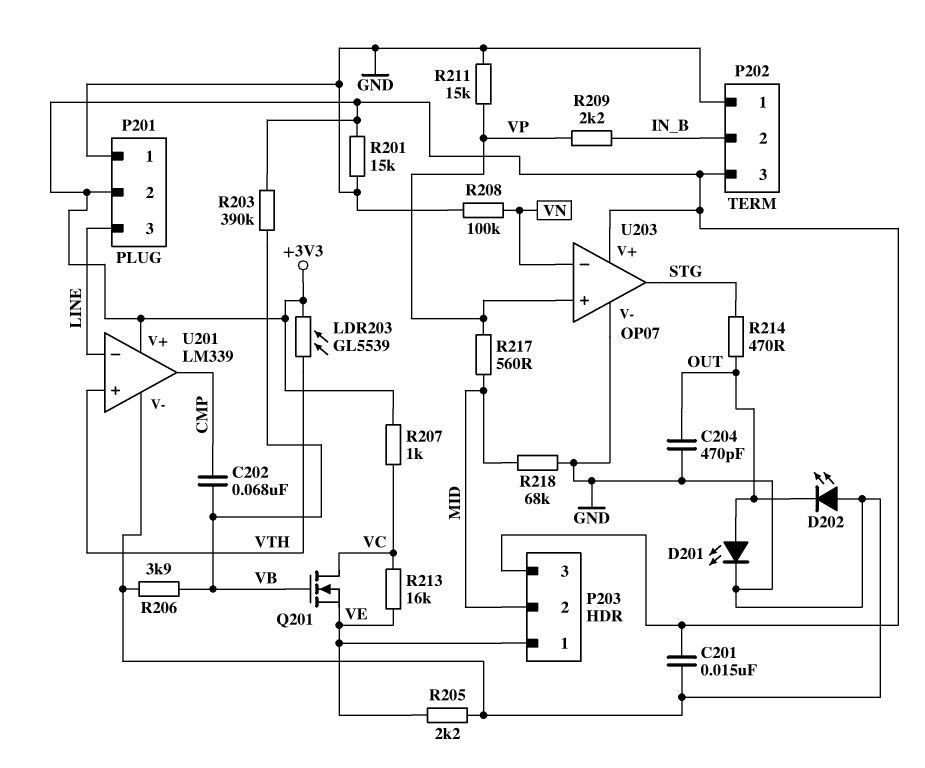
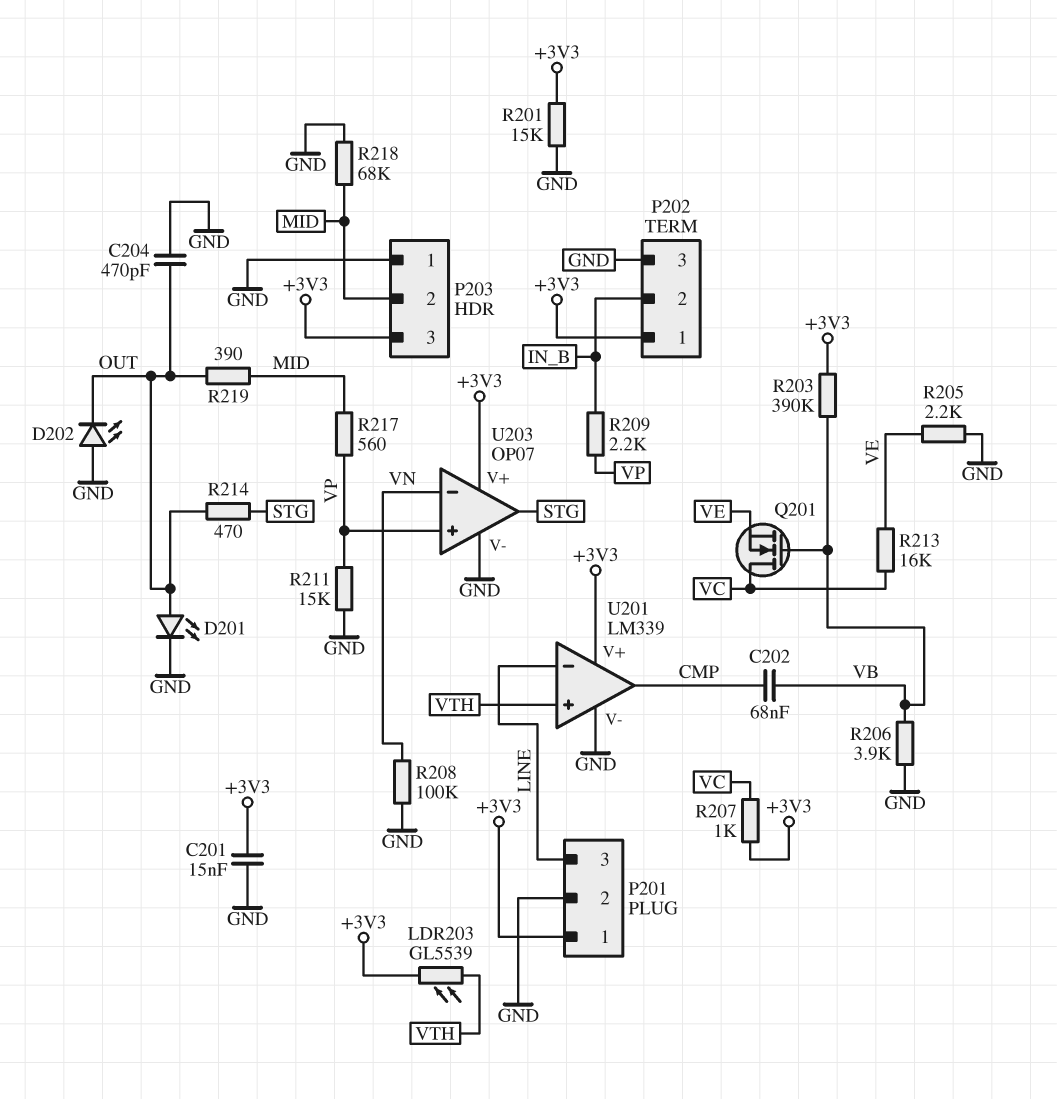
P201 pin 1: GND -> +3V3
P201 pin 2: +3V3 -> GND
P202 pin 1: GND -> +3V3
P202 pin 3: +3V3 -> GND
P203 pin 1: VE -> GND
R219: none -> 390 (MID, OUT)

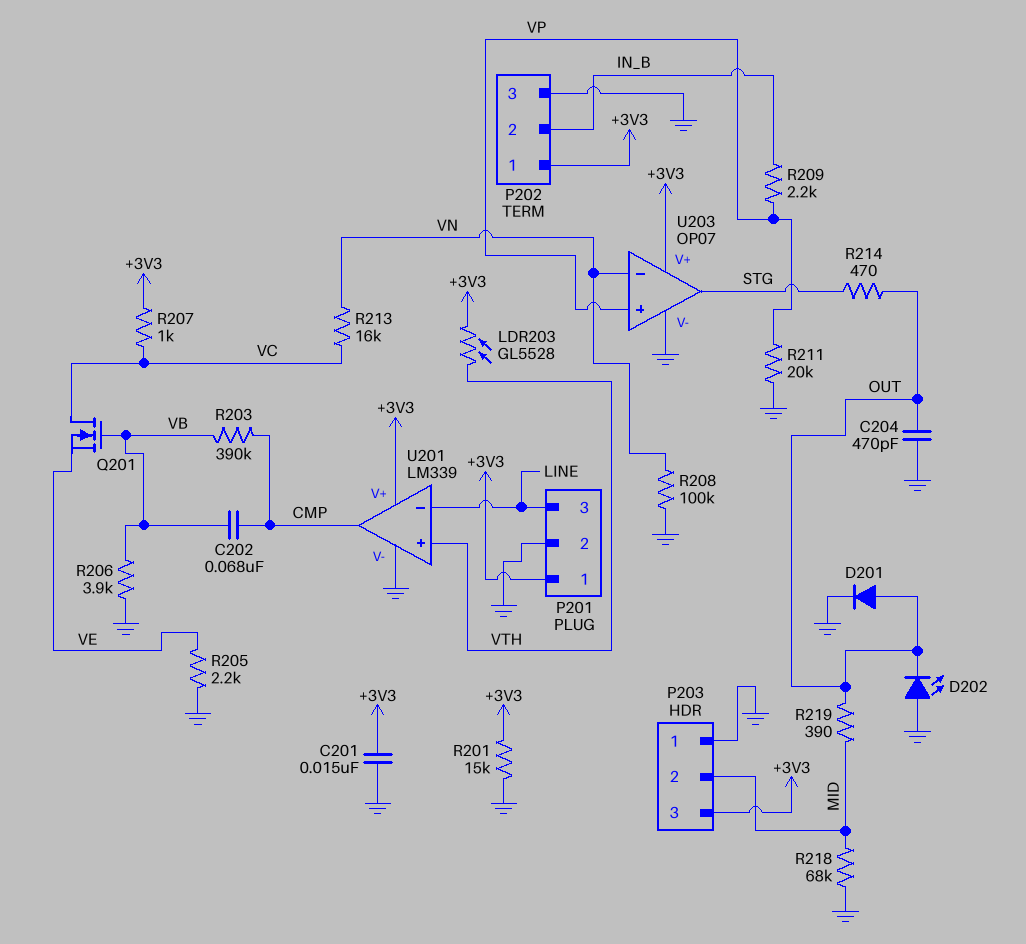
D201: LED (A OUT, K GND) -> diode (A OUT, K GND)
LDR203: GL5539 (+3V3, VTH) -> GL5528 (+3V3, VTH)
R203: 390k (+3V3, VB) -> 390k (CMP, VB)
R211: 15k (GND, VP) -> 20k (GND, VP)
R213: 16k (VC, VE) -> 16k (VC, VN)
R217: 560 (MID, VP) -> none

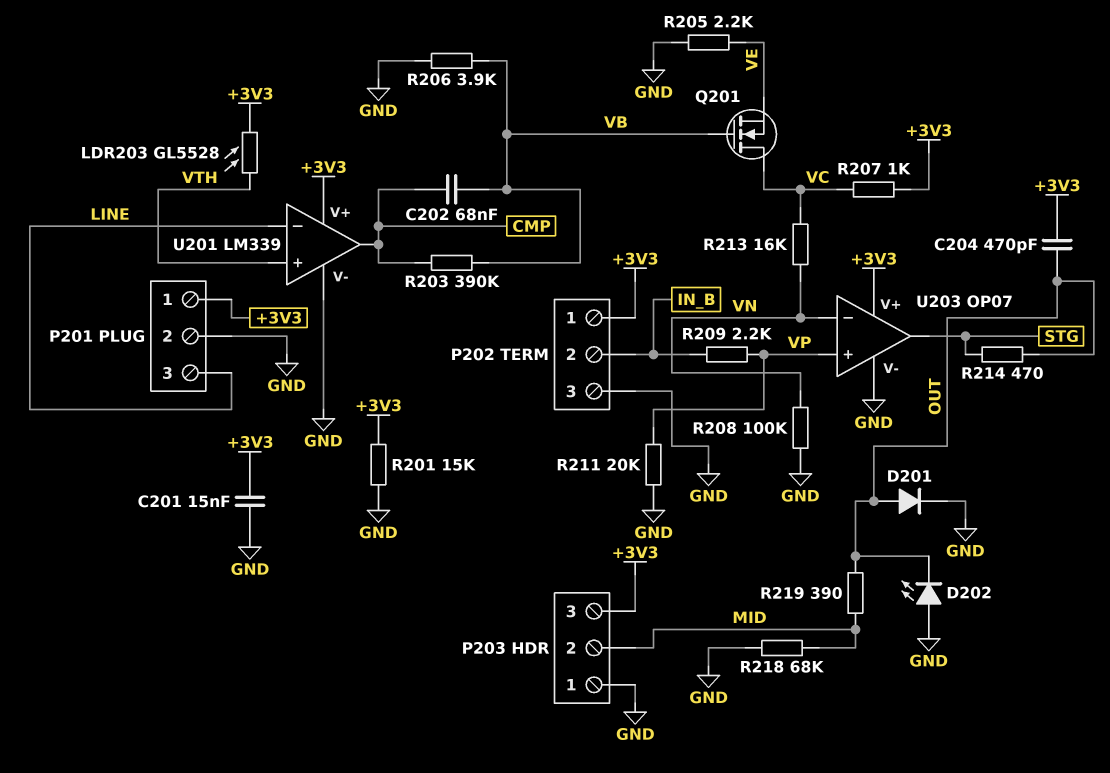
C204: 470pF (GND, OUT) -> 470pF (+3V3, OUT)

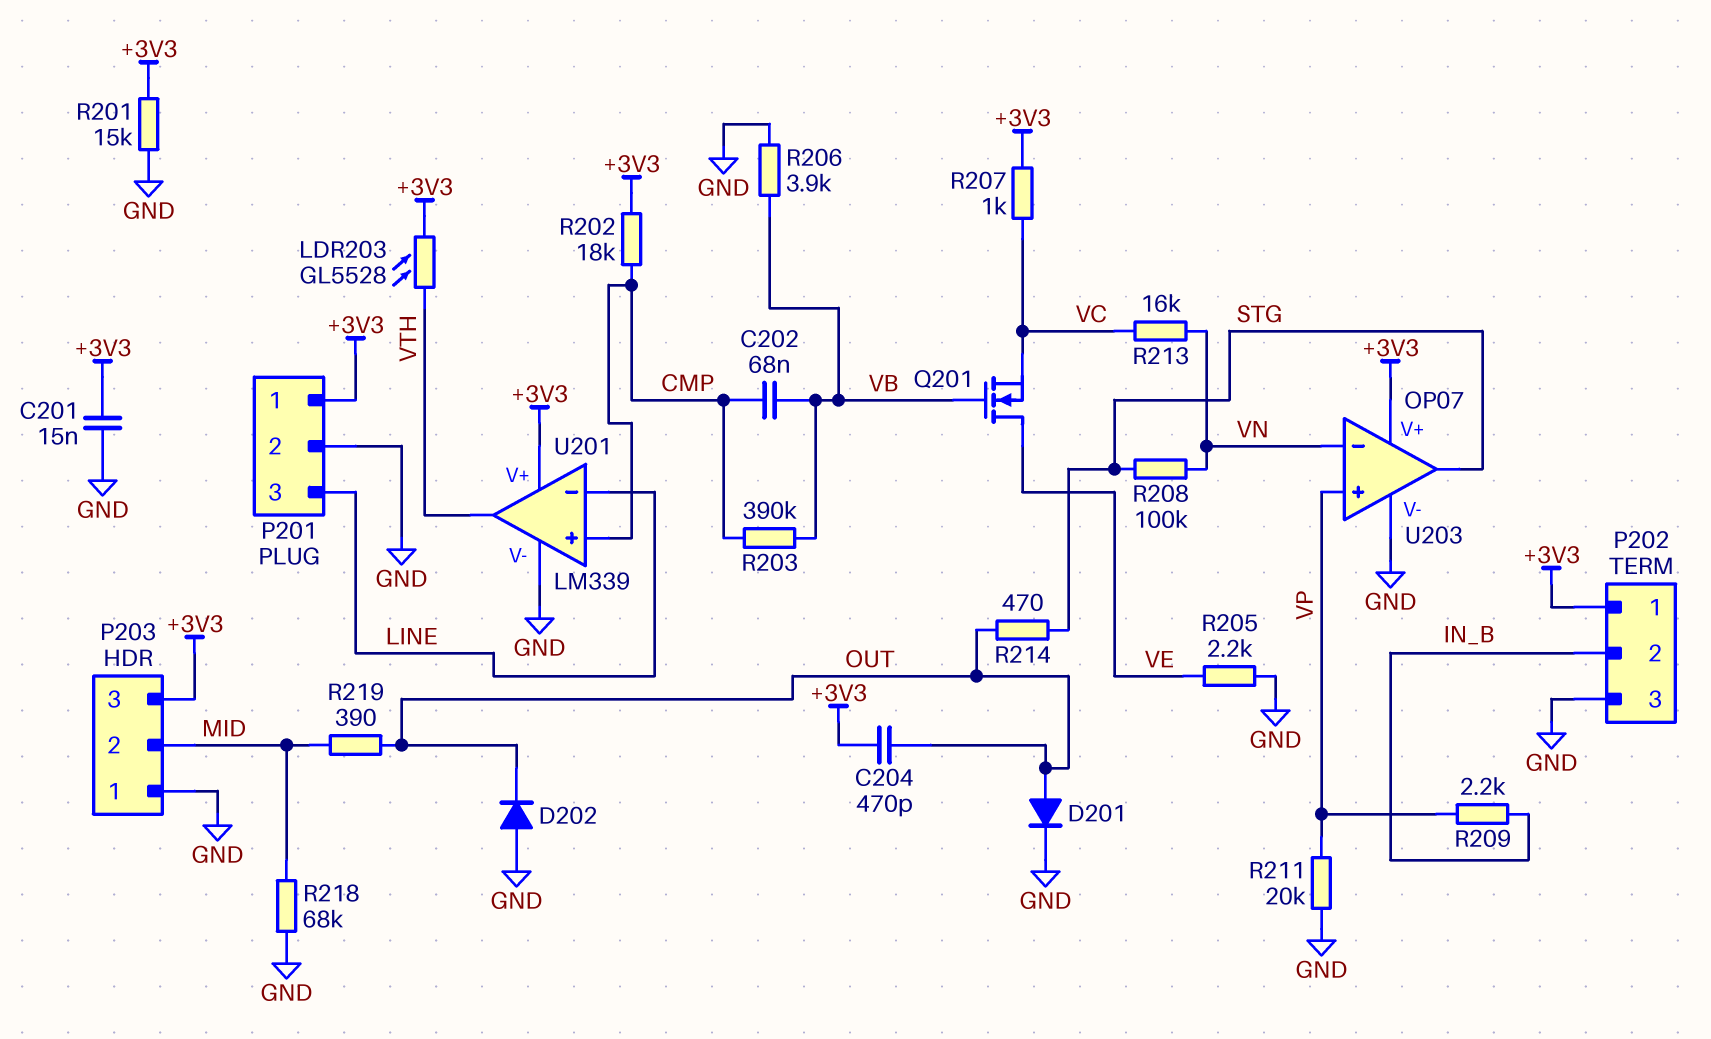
D202: LED (A GND, K OUT) -> diode (A GND, K OUT)
Q201: NMOS (G VB, D VC, S VE) -> NMOS (G VB, D VE, S VC)
R202: none -> 18k (+3V3, CMP)
R208: 100k (GND, VN) -> 100k (STG, VN)
U201 pin in+: VTH -> CMP
U201 pin out: CMP -> VTH

